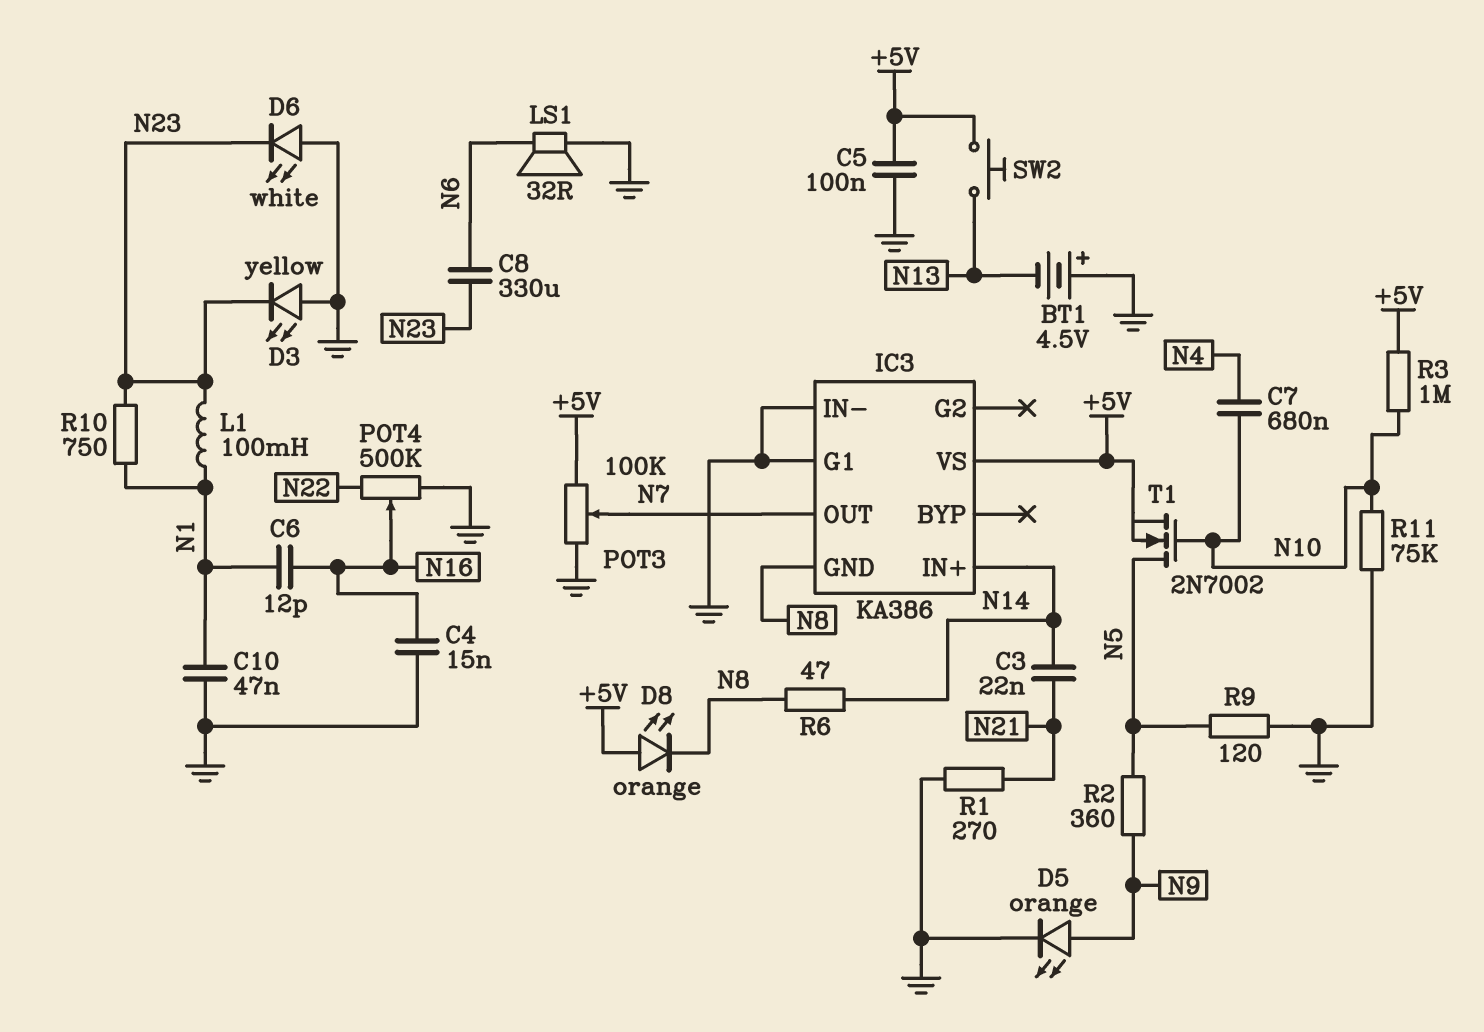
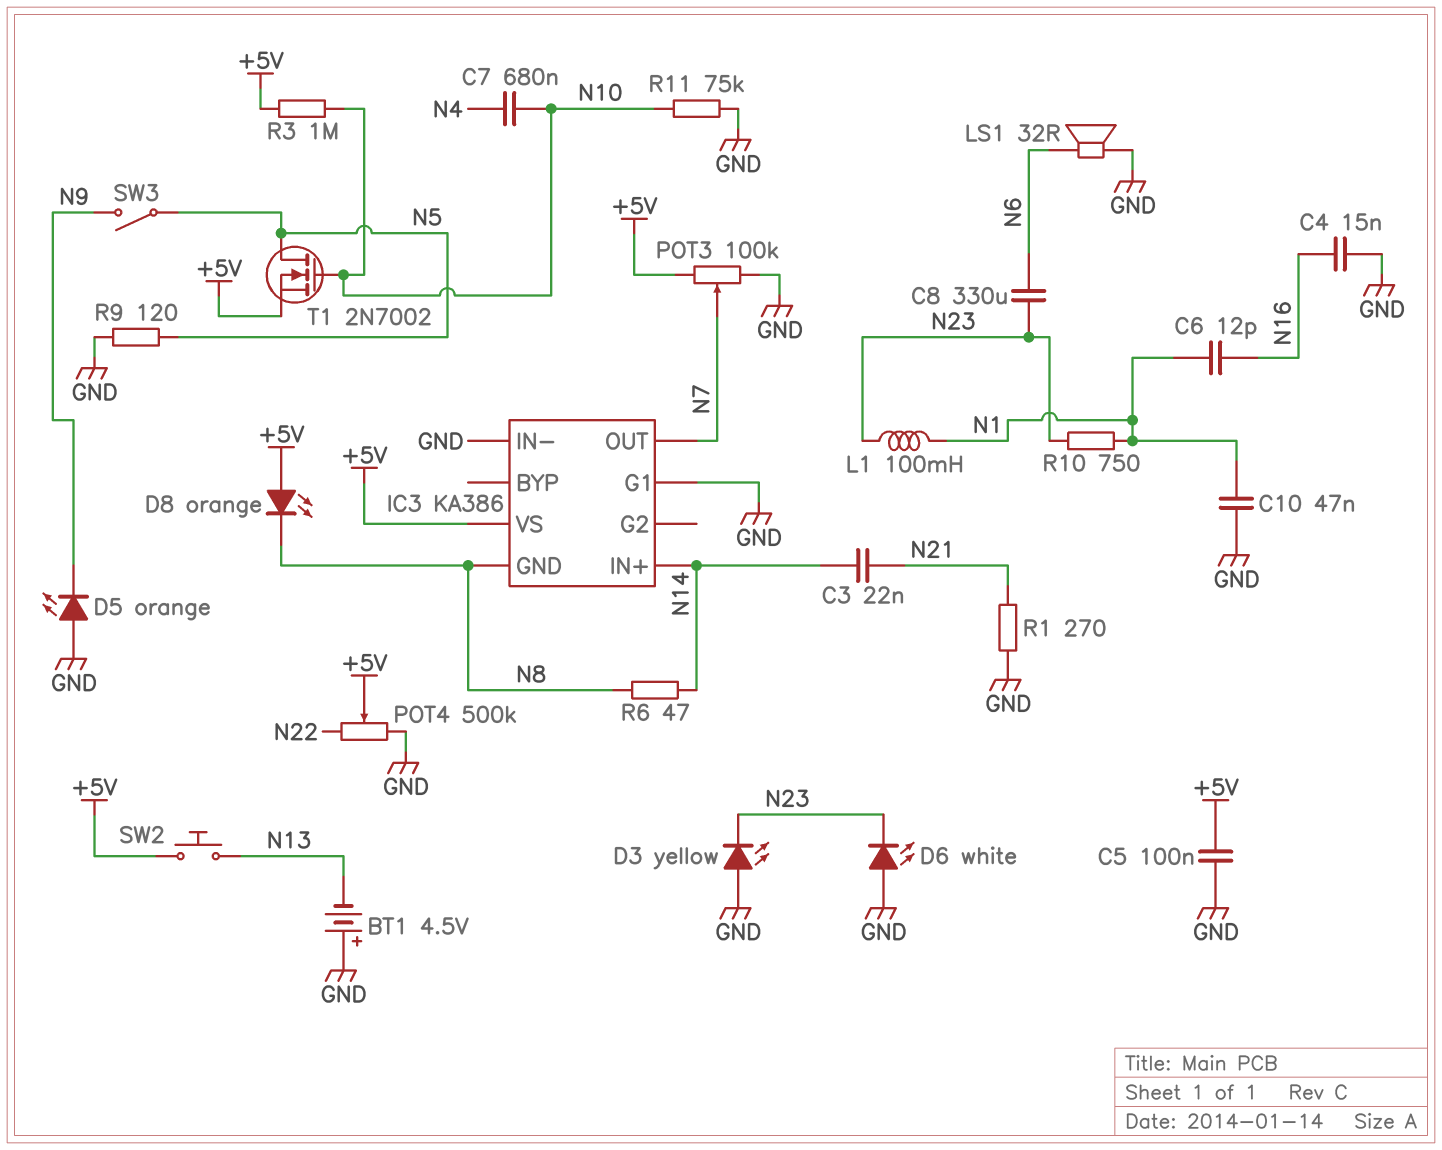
D5: LED orange (A N9, K GND) -> LED orange (A GND, K N9)
POT4: 500k (GND, N22, wiper N16) -> 500k (GND, N22, wiper +5V)
R2: 360 (N5, N9) -> none
SW3: none -> switch (N5, N9)

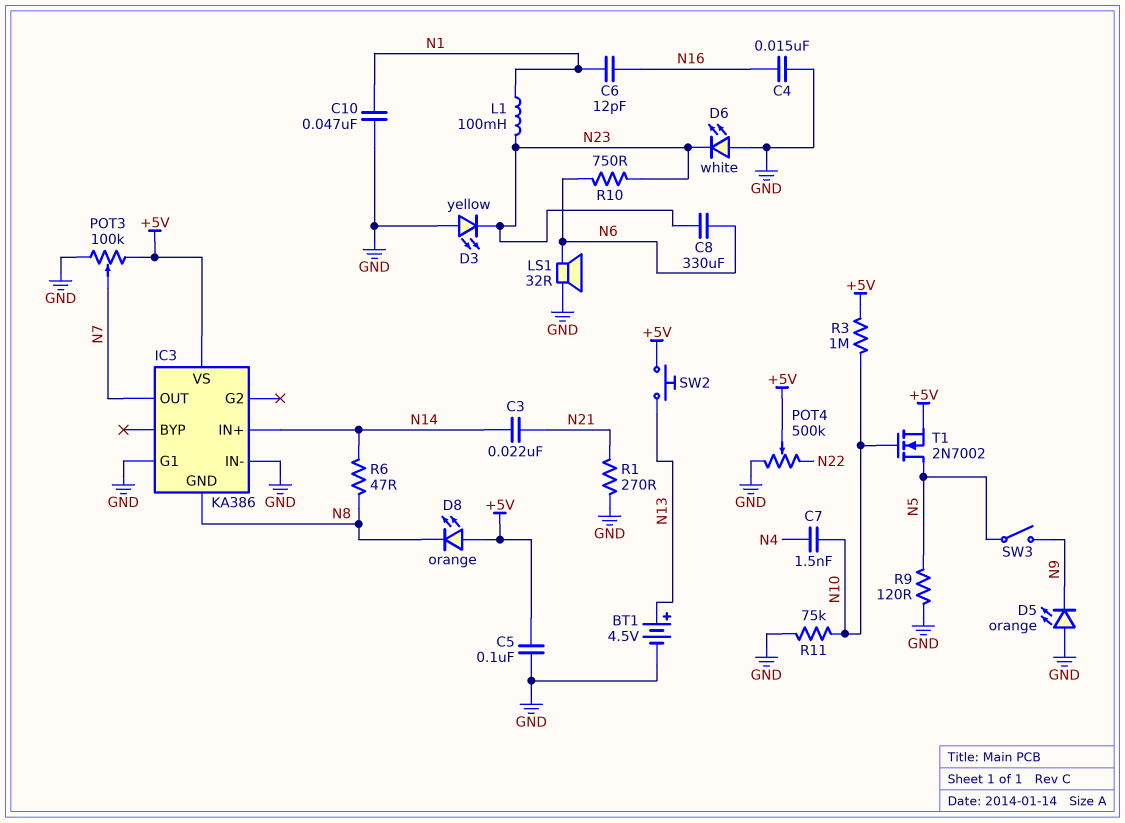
BT1: 4.5V (plus GND, minus N13) -> 4.5V (plus N13, minus GND)
C7: 680nF (N4, N10) -> 1.5nF (N4, N10)
R10: 750 (N1, N23) -> 750 (N6, N23)

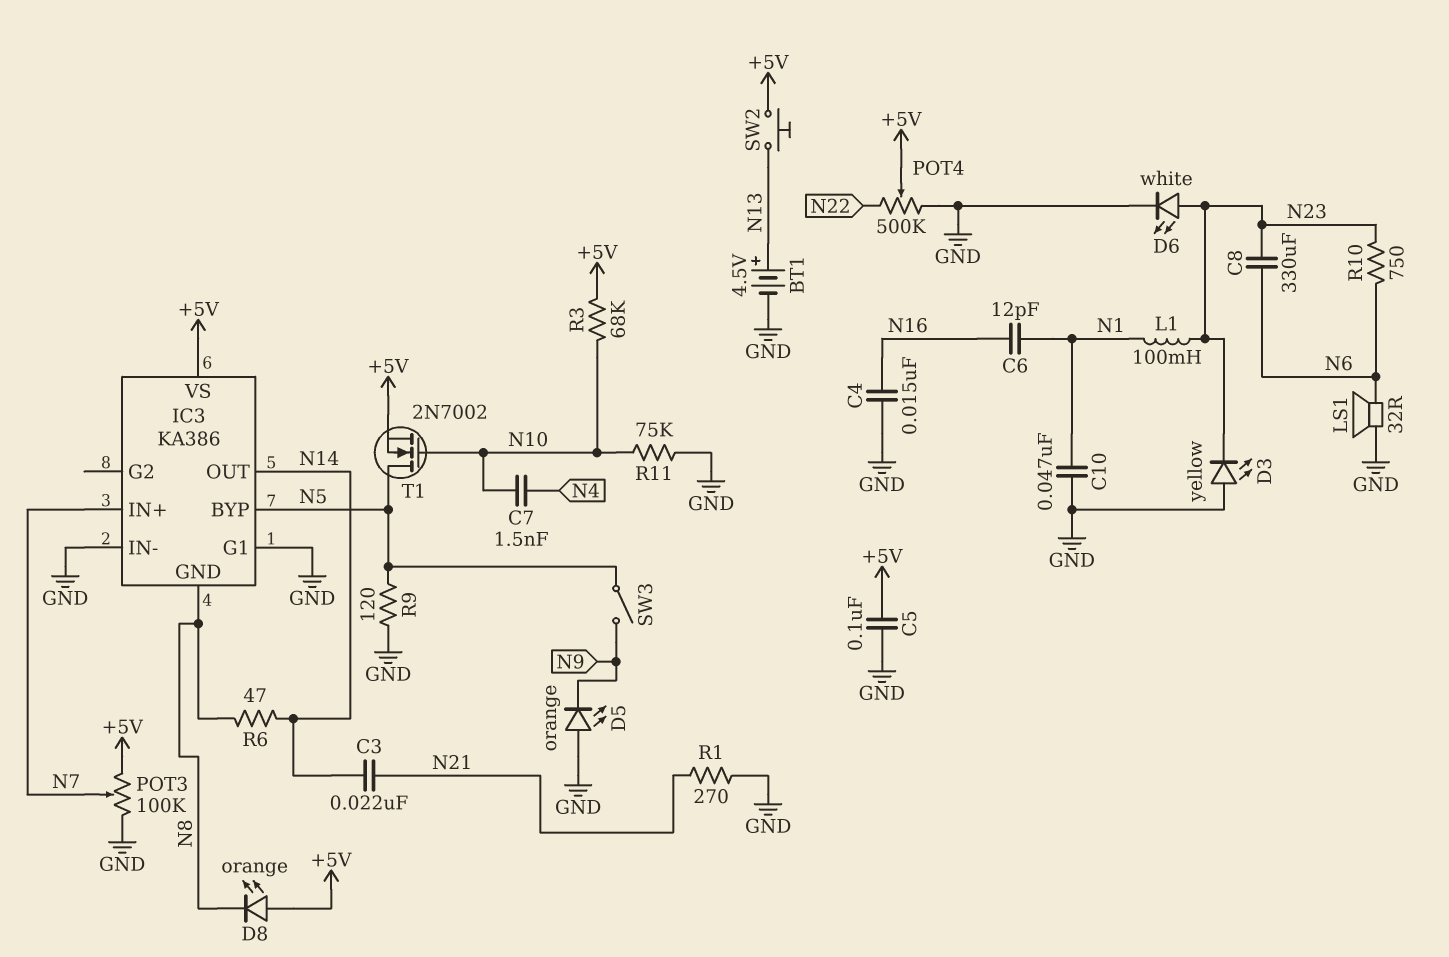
D6: LED white (A GND, K N23) -> LED white (A N23, K GND)
IC3 pin BYP: none -> N5
IC3 pin IN+: N14 -> N7
IC3 pin OUT: N7 -> N14
R3: 1M (+5V, N10) -> 68k (+5V, N10)

